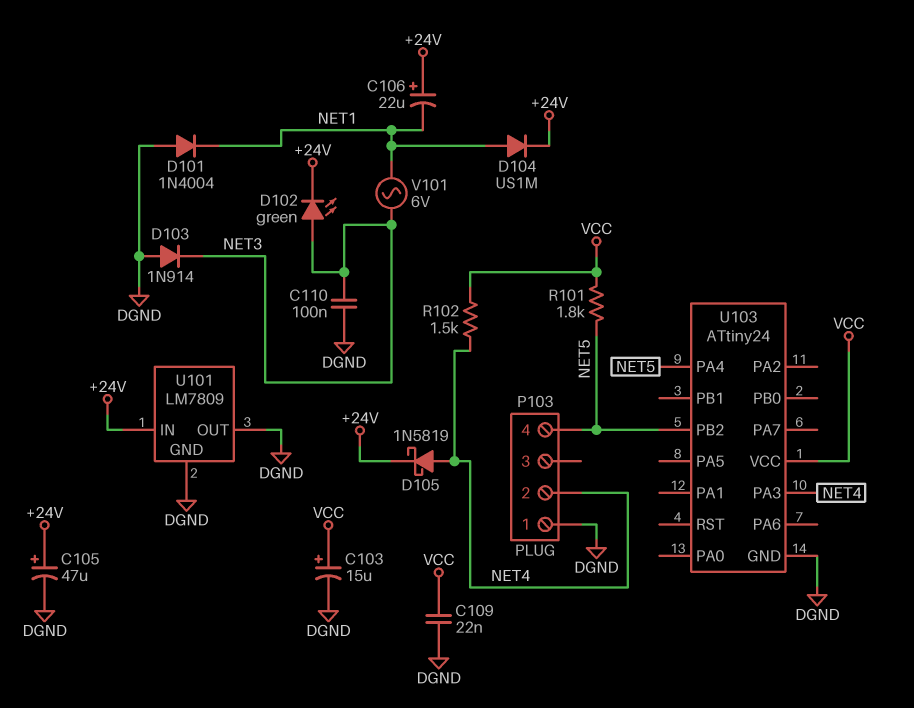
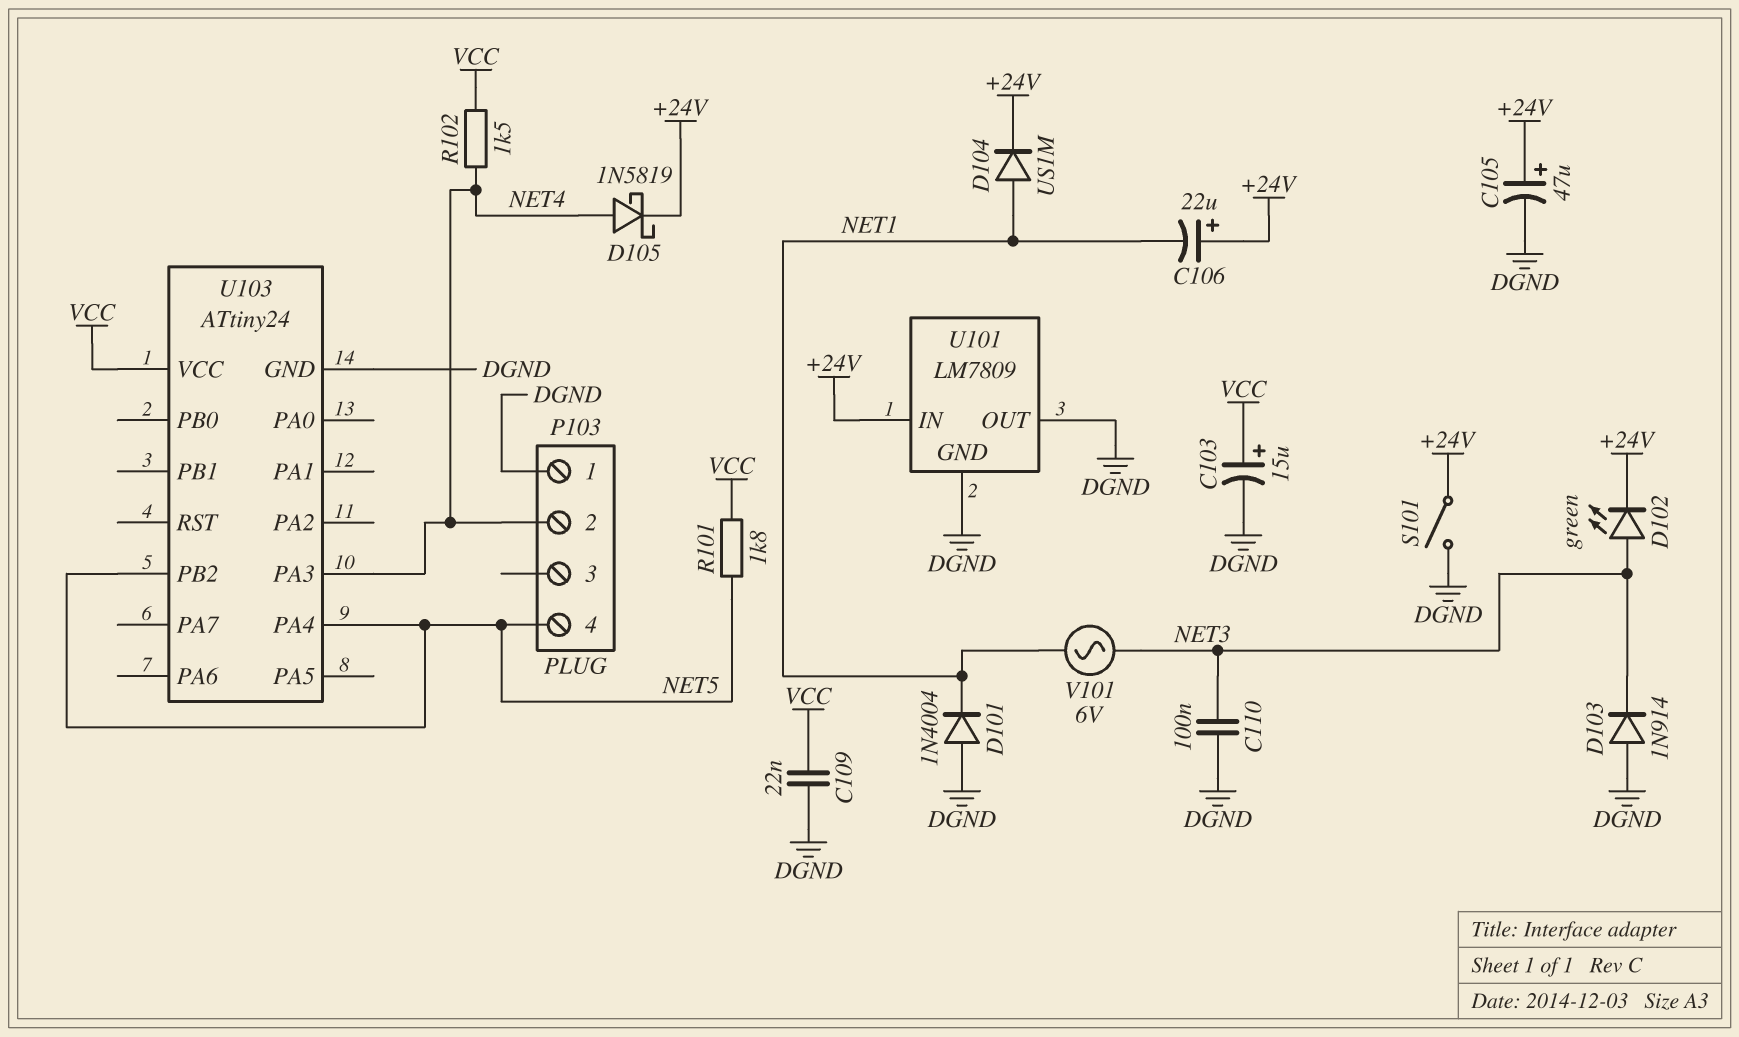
S101: none -> switch (+24V, DGND)

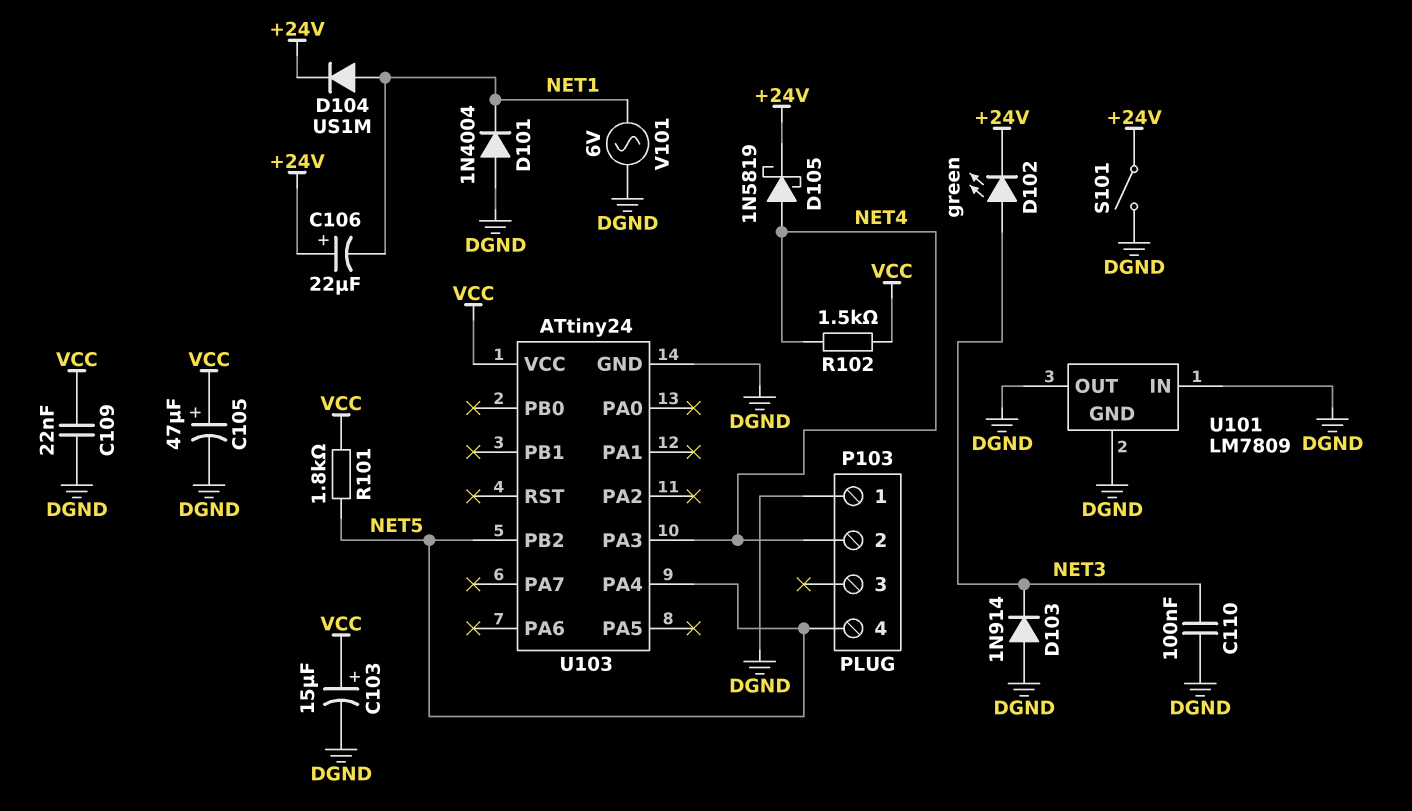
C105: 47uF (plus +24V, minus DGND) -> 47uF (plus VCC, minus DGND)
U101 pin IN: +24V -> DGND
V101: AC 6V (NET1, NET3) -> AC 6V (DGND, NET1)

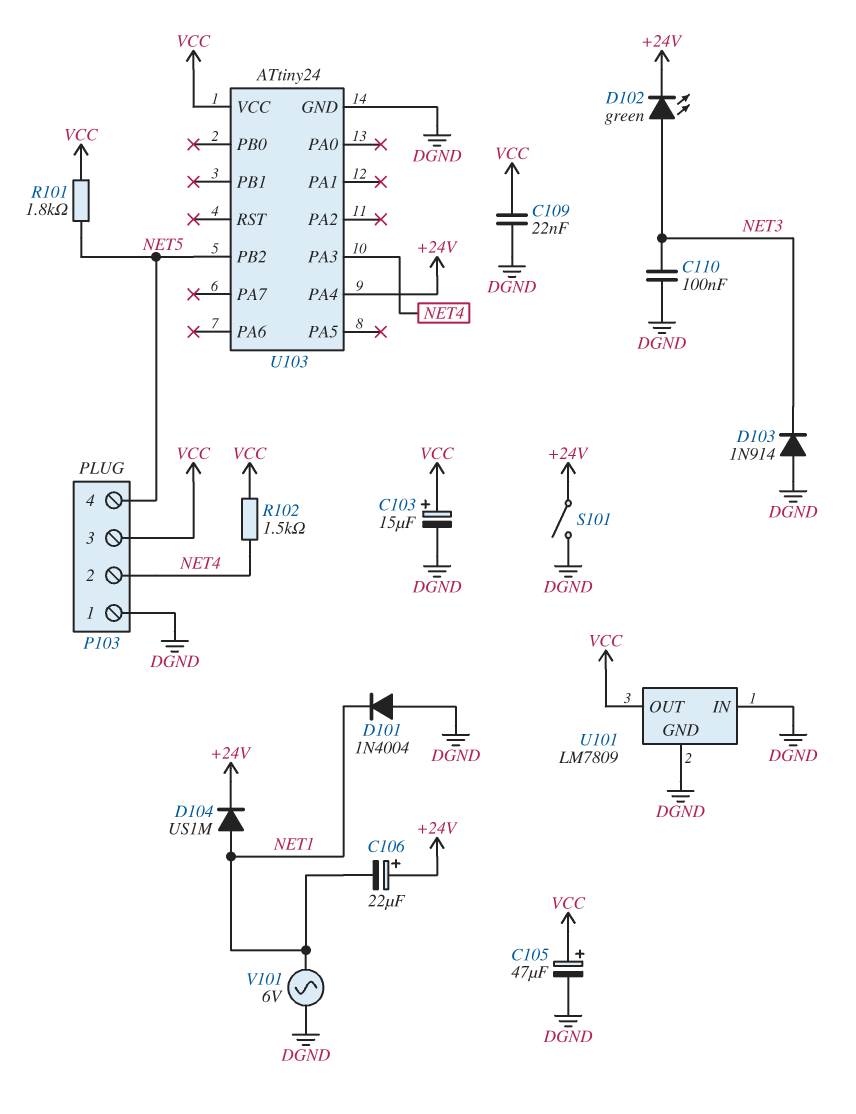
D105: schottky 1N5819 (A NET4, K +24V) -> none
P103 pin 3: none -> VCC
U101 pin OUT: DGND -> VCC
U103 pin PA4: NET5 -> +24V

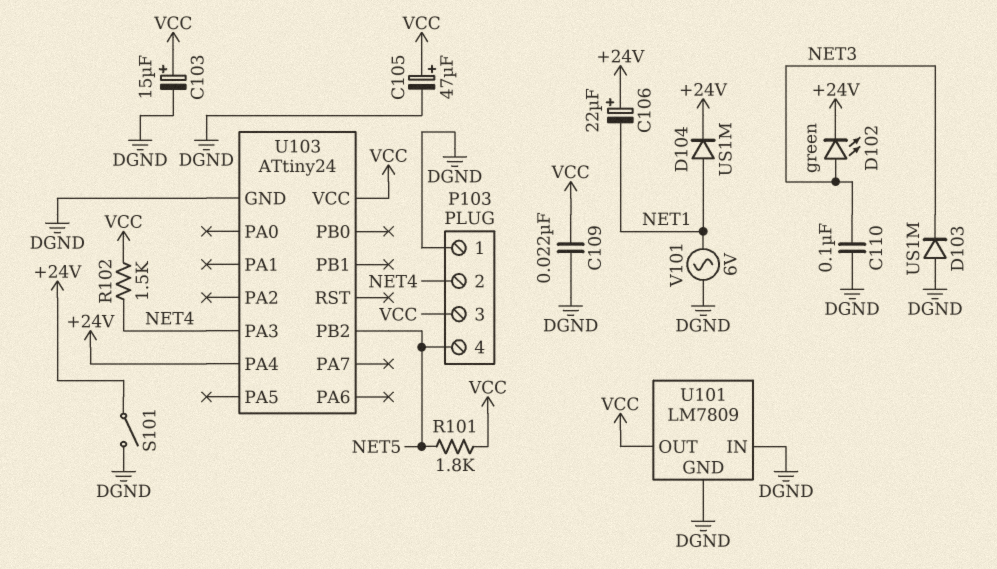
D101: diode 1N4004 (A DGND, K NET1) -> none
D103: diode 1N914 (A DGND, K NET3) -> diode US1M (A DGND, K NET3)

